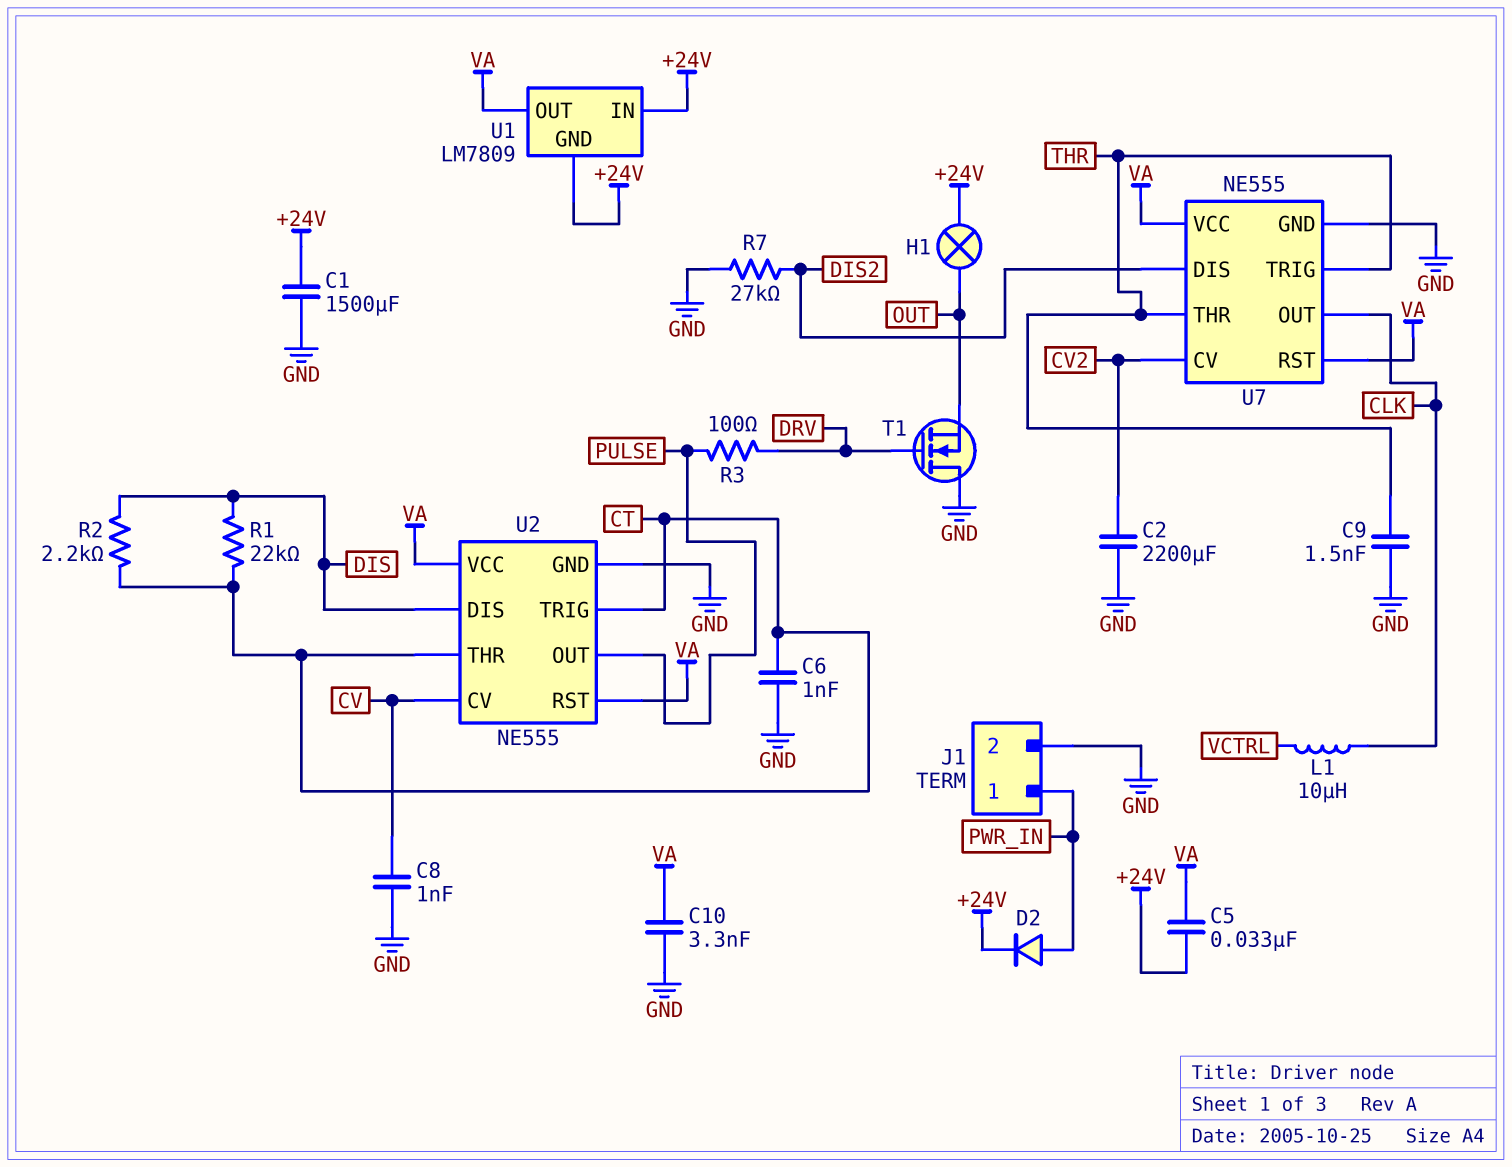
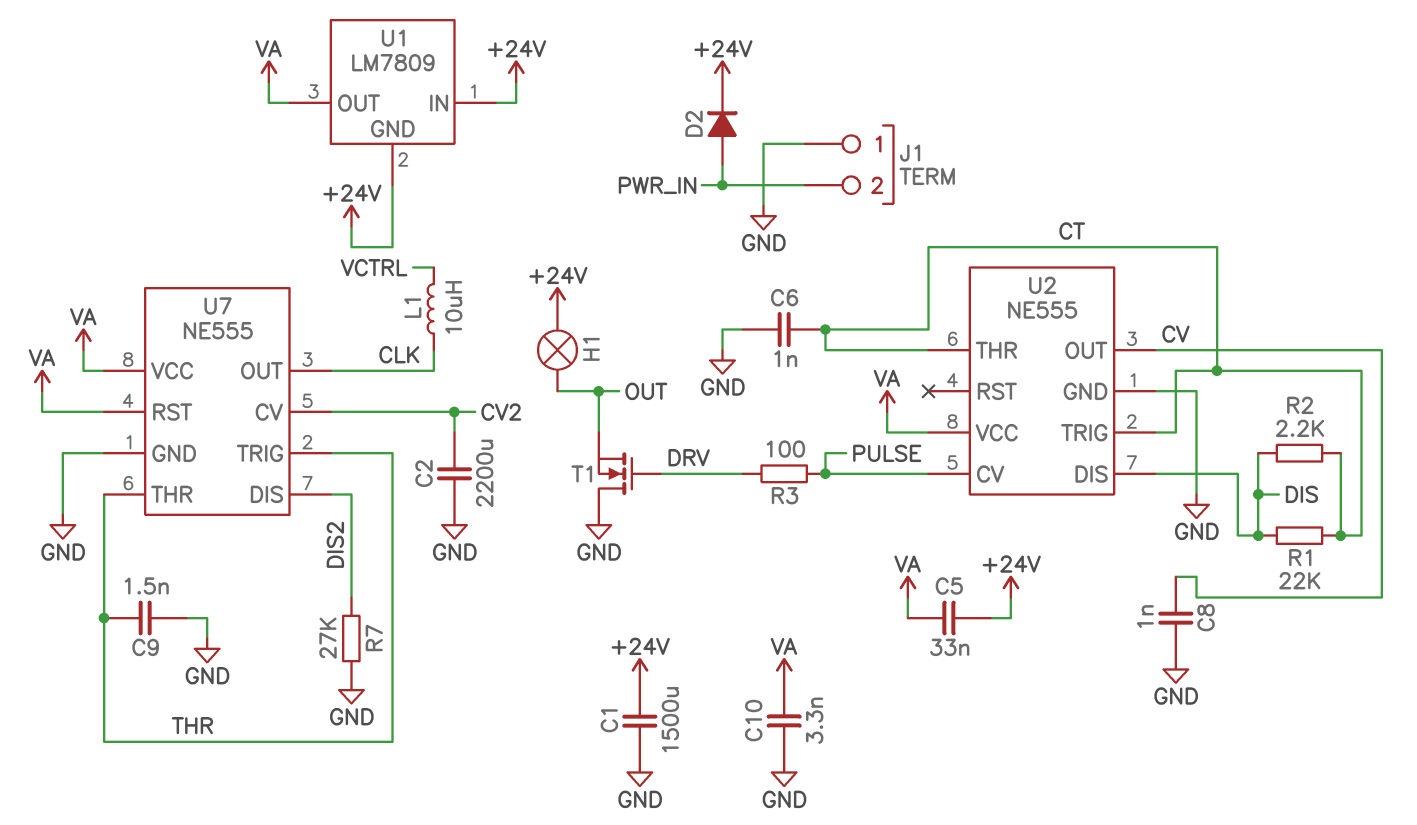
J1 pin 1: PWR_IN -> GND
J1 pin 2: GND -> PWR_IN
U2 pin CV: CV -> PULSE
U2 pin OUT: PULSE -> CV
U2 pin RST: VA -> none

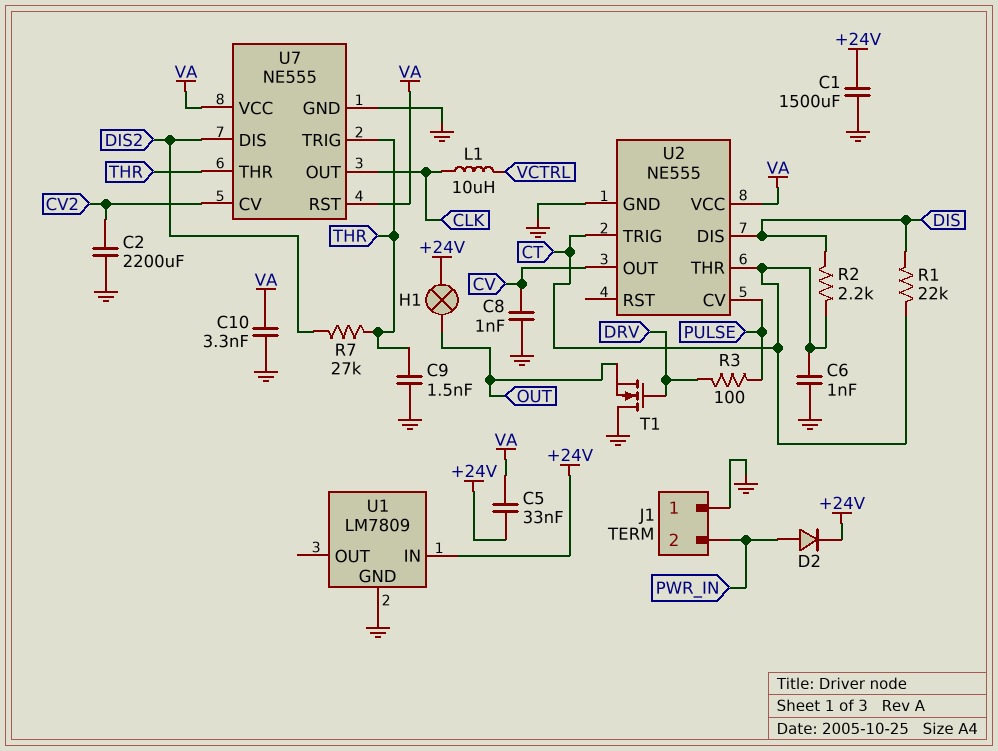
R7: 27k (DIS2, GND) -> 27k (DIS2, THR)
U1 pin GND: +24V -> GND
U1 pin OUT: VA -> none

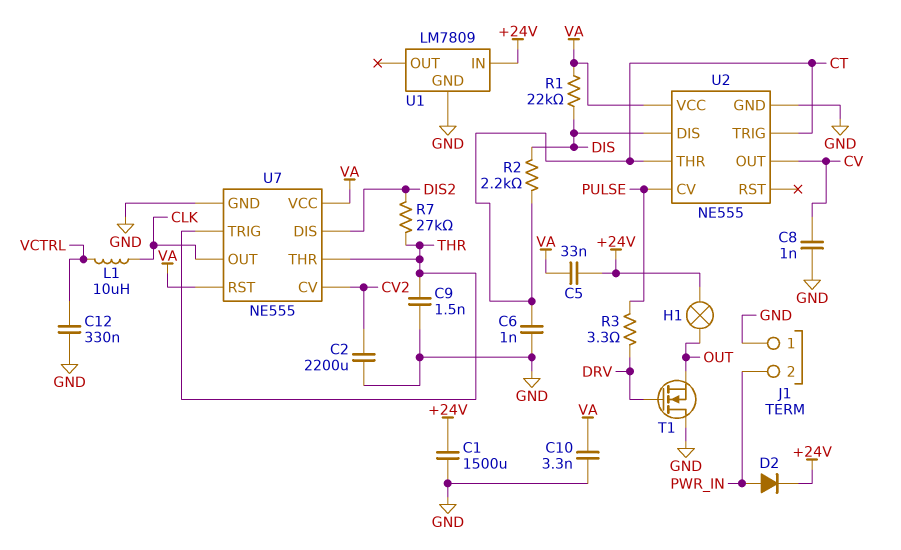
C12: none -> 330nF (GND, VCTRL)
R1: 22k (CT, DIS) -> 22k (DIS, VA)
R3: 100 (DRV, PULSE) -> 3.3 (DRV, PULSE)

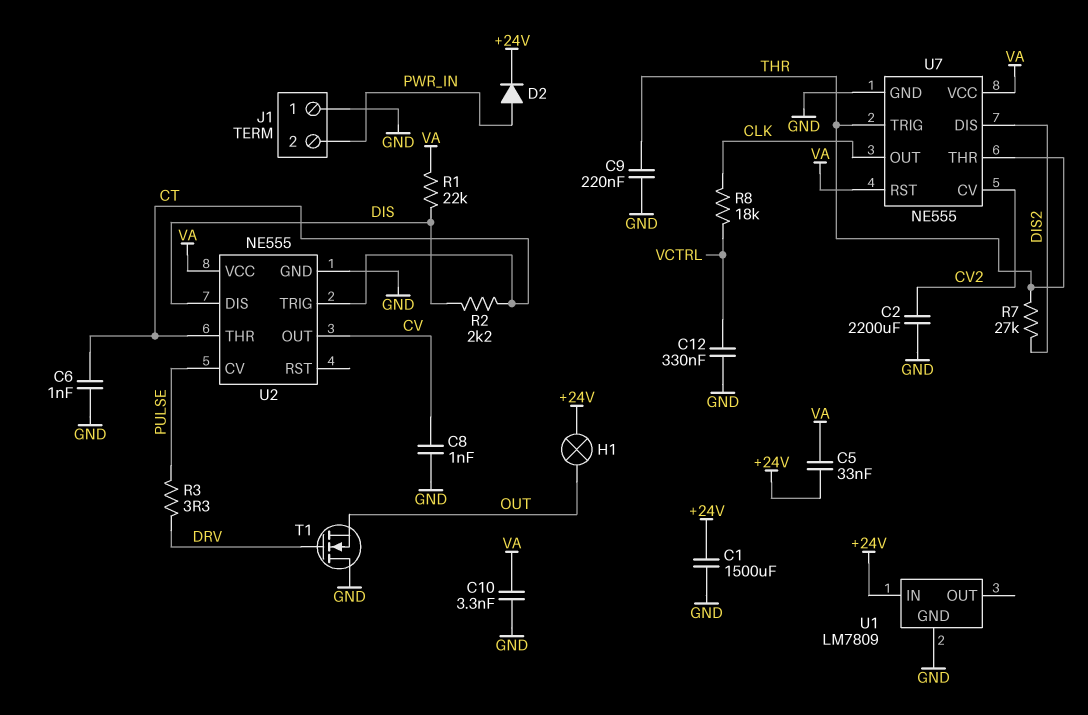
C9: 1.5nF (GND, THR) -> 220nF (GND, THR)
L1: 10uH (CLK, VCTRL) -> none
R8: none -> 18k (CLK, VCTRL)

